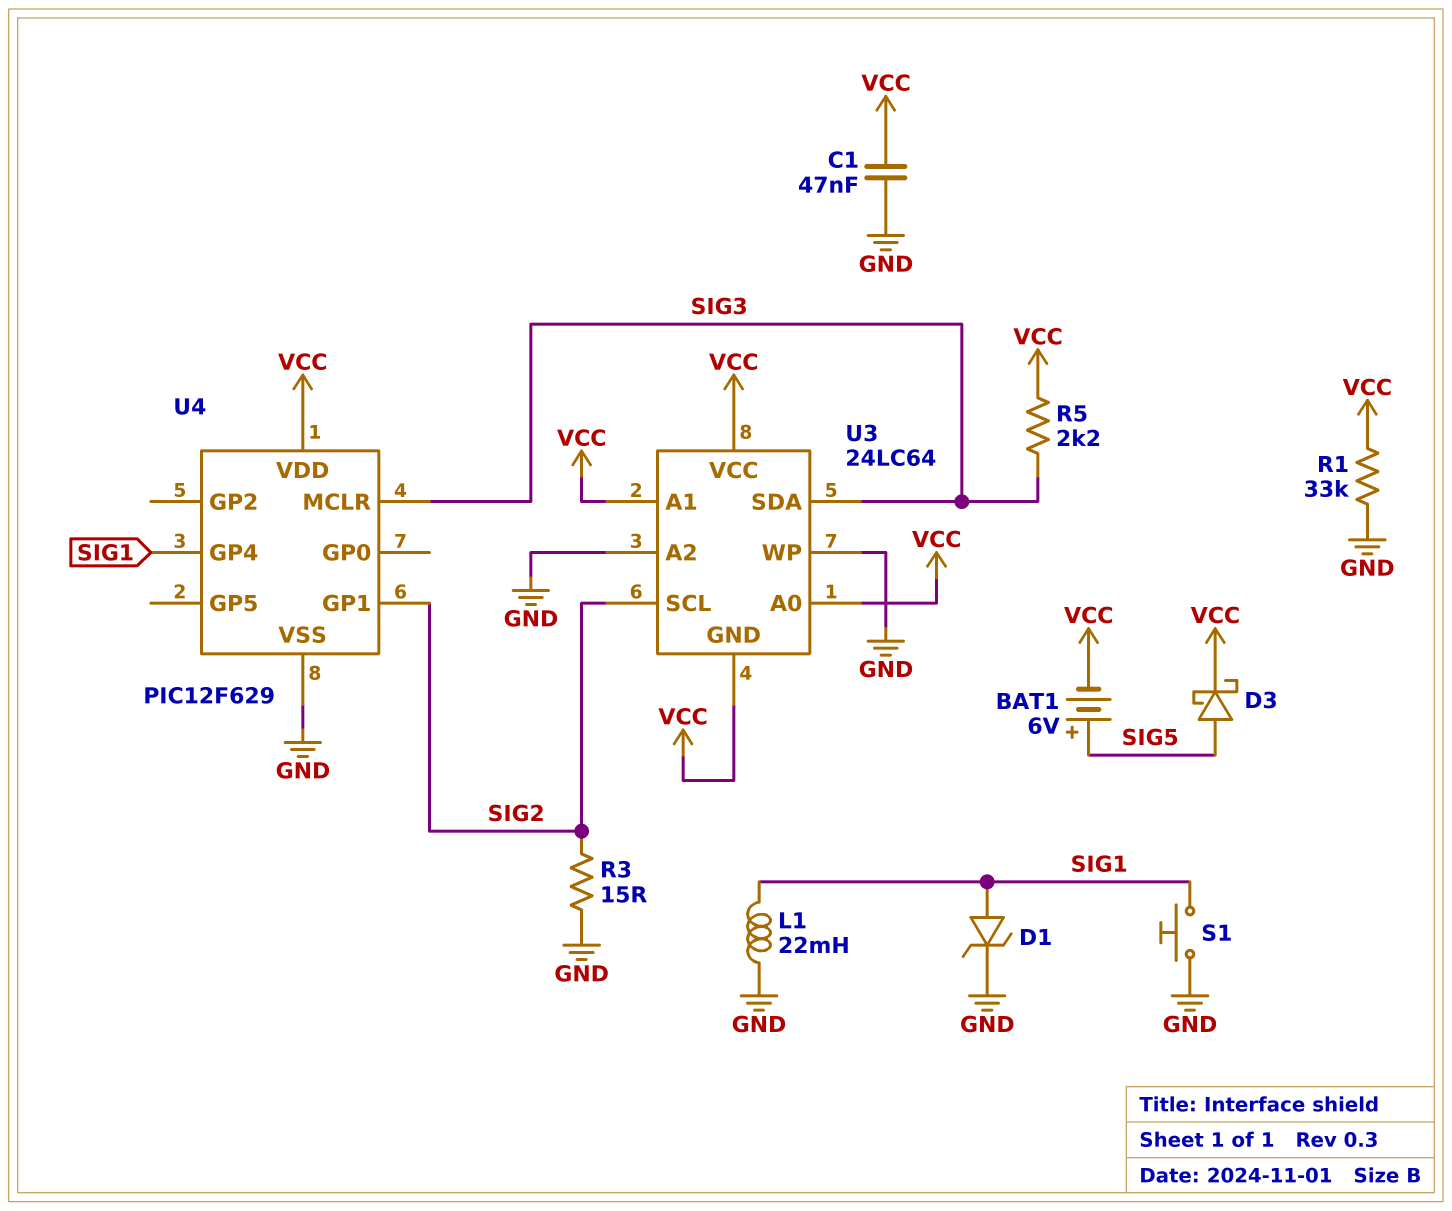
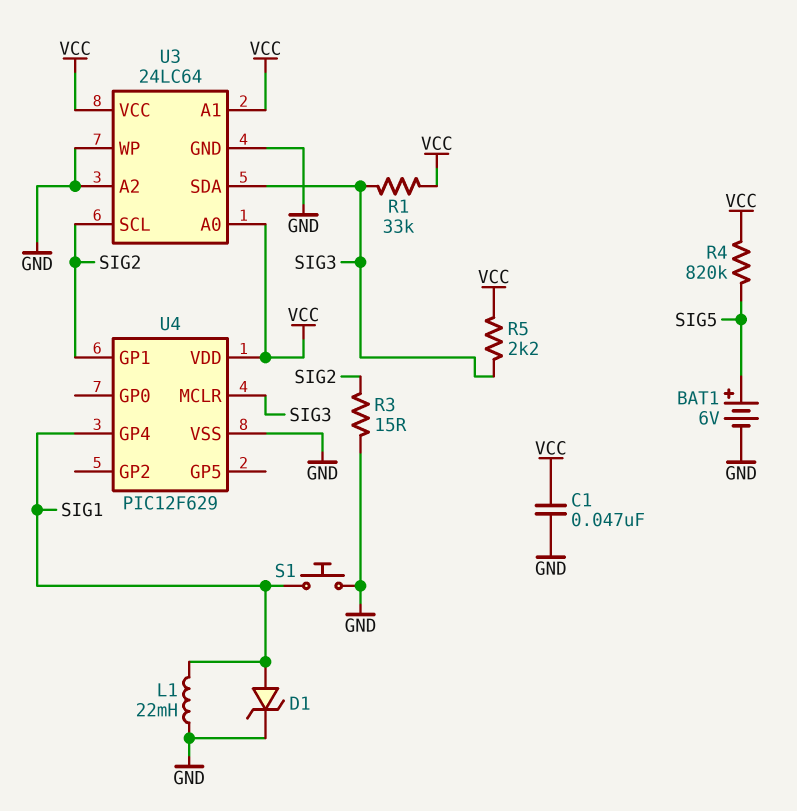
BAT1: 6V (plus SIG5, minus VCC) -> 6V (plus SIG5, minus GND)
D3: schottky (A SIG5, K VCC) -> none
R1: 33k (GND, VCC) -> 33k (SIG3, VCC)
R4: none -> 820k (SIG5, VCC)
U3 pin GND: VCC -> GND

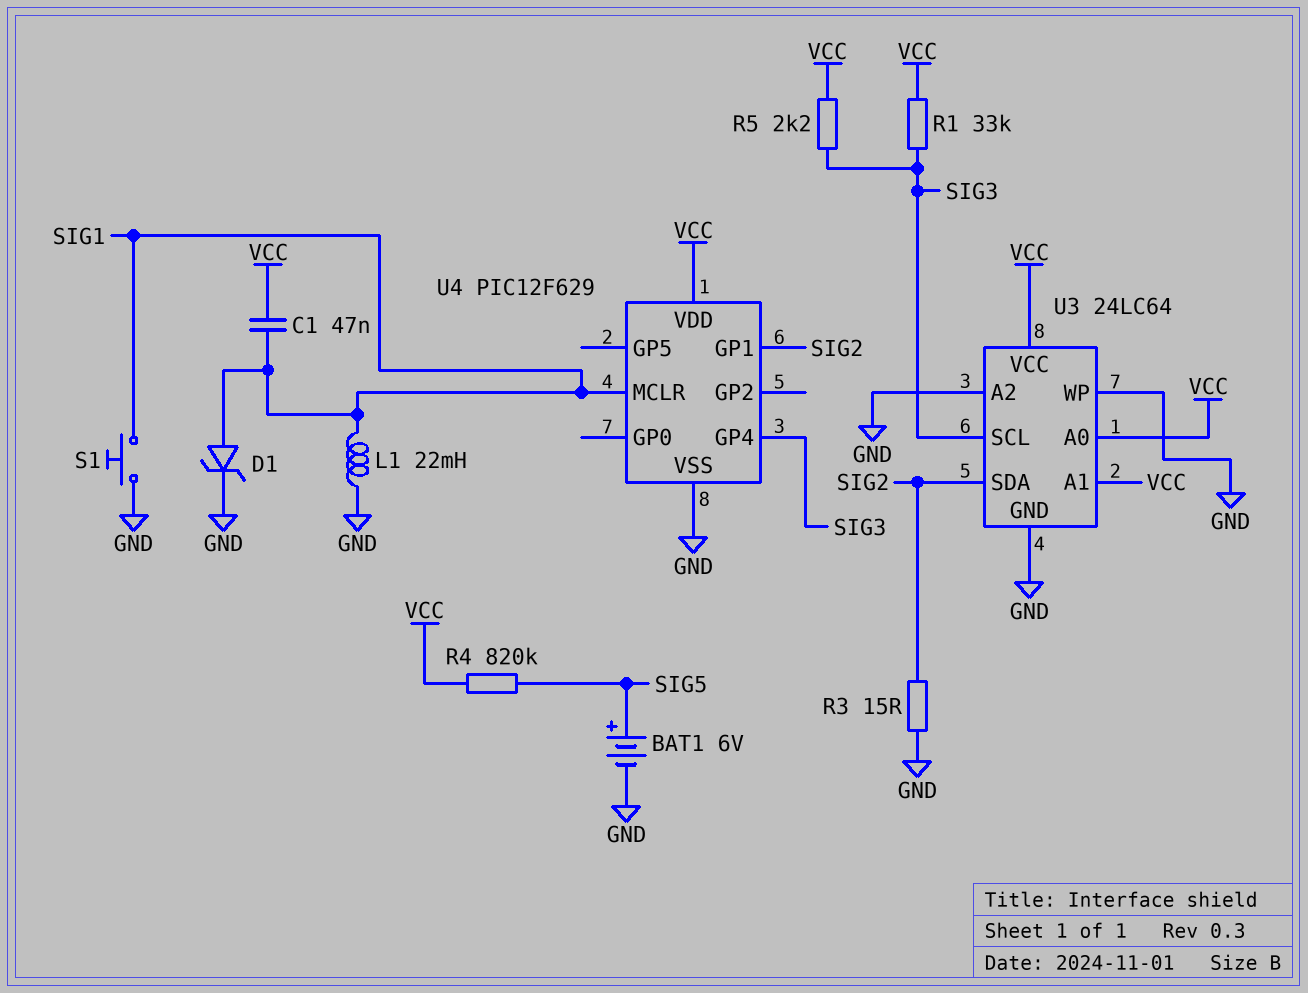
C1: 47nF (GND, VCC) -> 47nF (SIG1, VCC)
U3 pin SCL: SIG2 -> SIG3
U3 pin SDA: SIG3 -> SIG2
U4 pin GP4: SIG1 -> SIG3
U4 pin MCLR: SIG3 -> SIG1

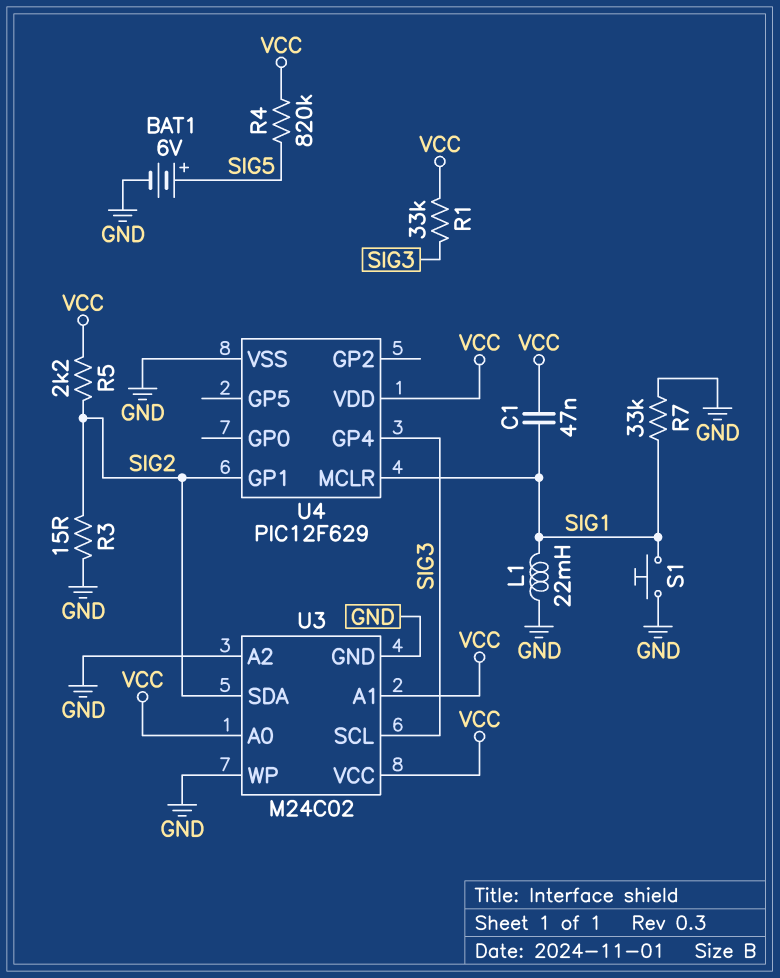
D1: zener (A SIG1, K GND) -> none
R5: 2.2k (SIG3, VCC) -> 2.2k (SIG2, VCC)
R7: none -> 33k (GND, SIG1)
U3: 24LC64 -> M24C02

